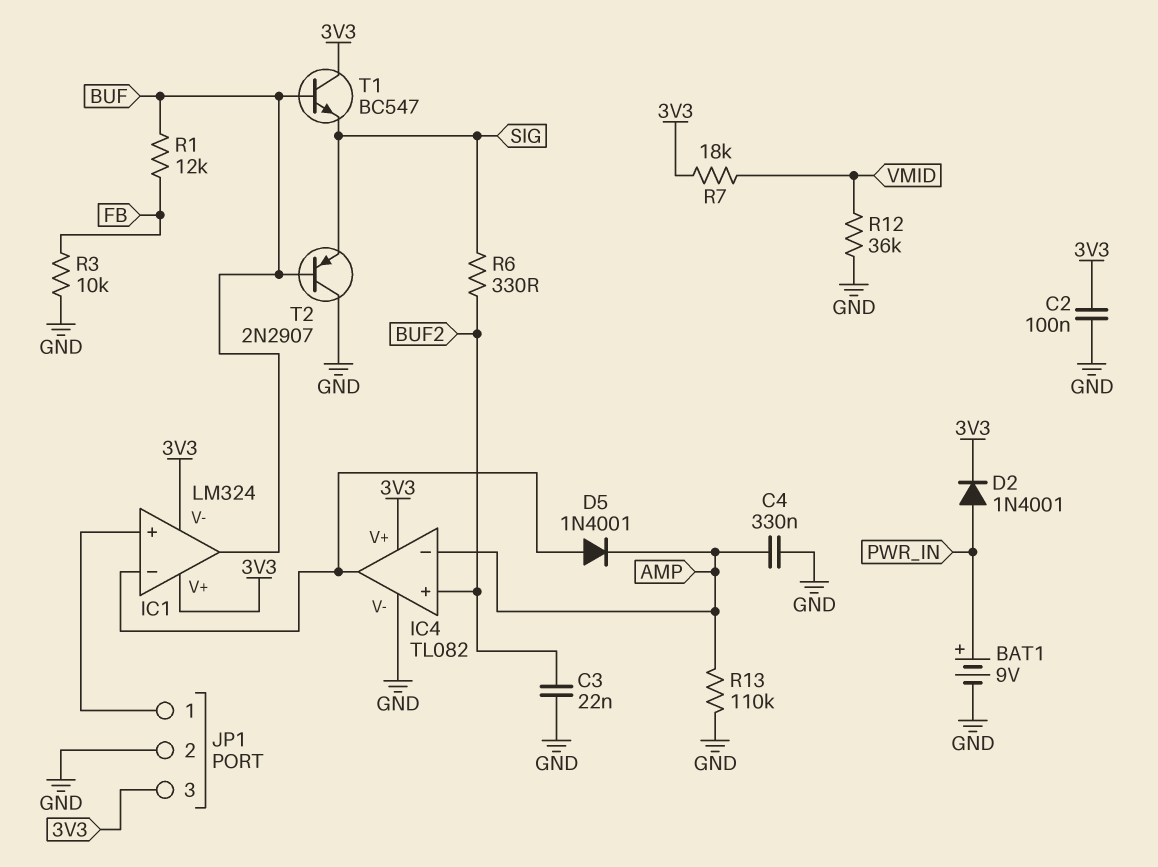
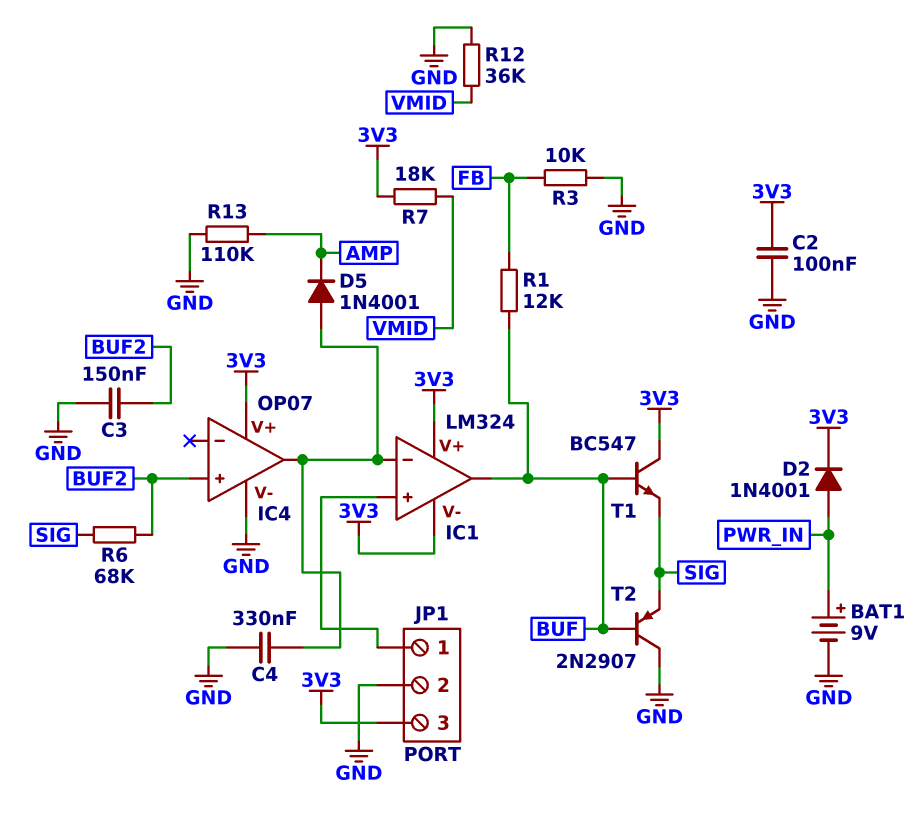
C3: 22nF (BUF2, GND) -> 150nF (BUF2, GND)
C4: 330nF (AMP, GND) -> 330nF (GND, IC1/in-)
IC4: TL082 -> OP07
IC4 pin in-: AMP -> none
R6: 330 (BUF2, SIG) -> 68k (BUF2, SIG)

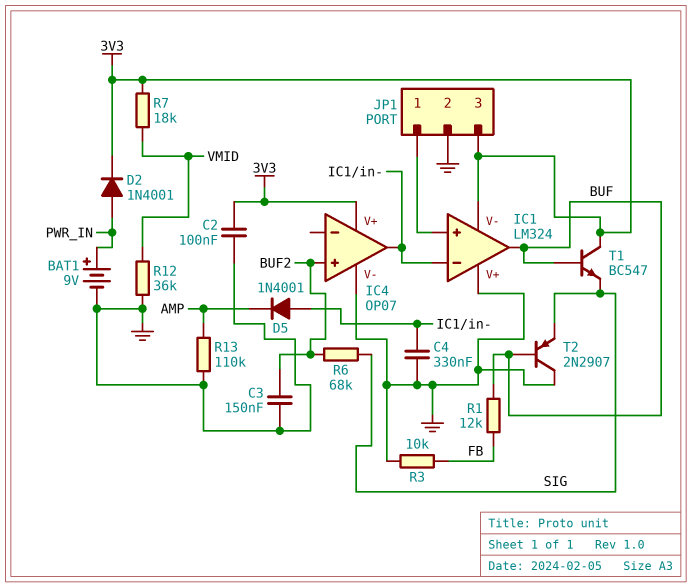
IC1 pin V+: 3V3 -> GND

